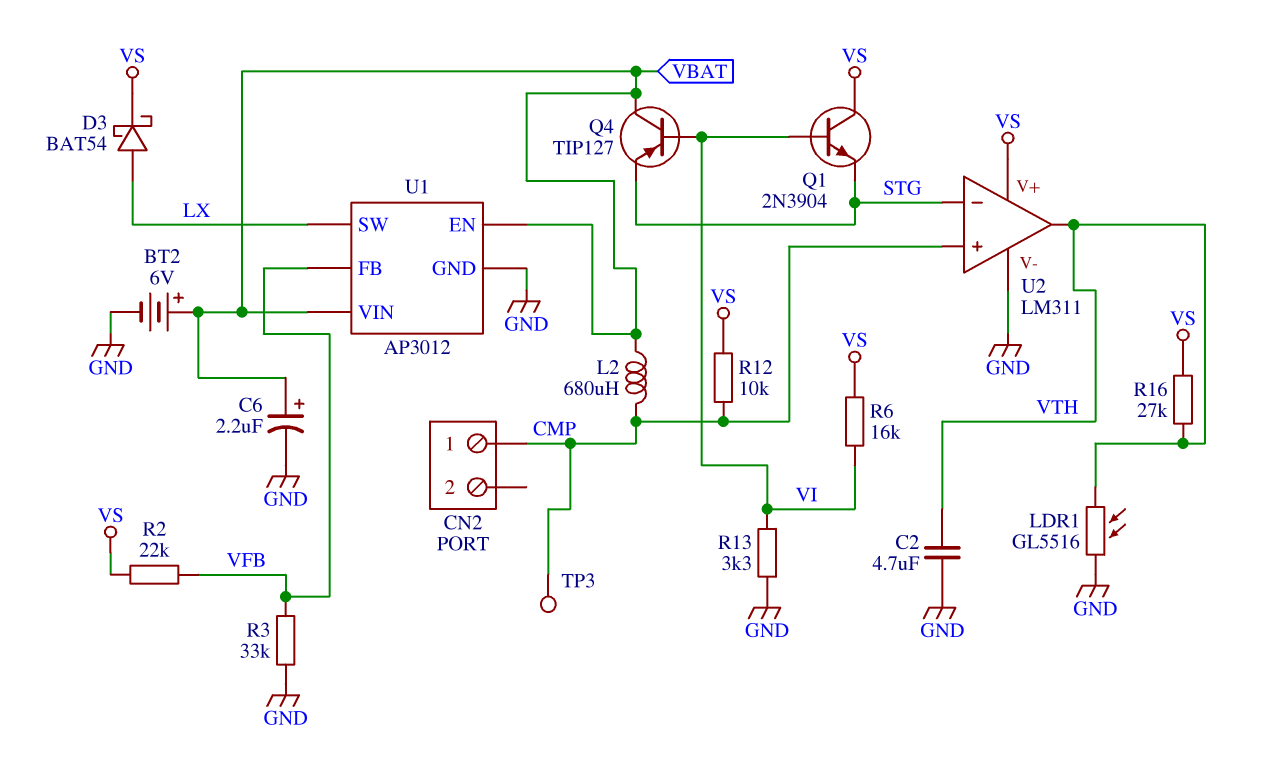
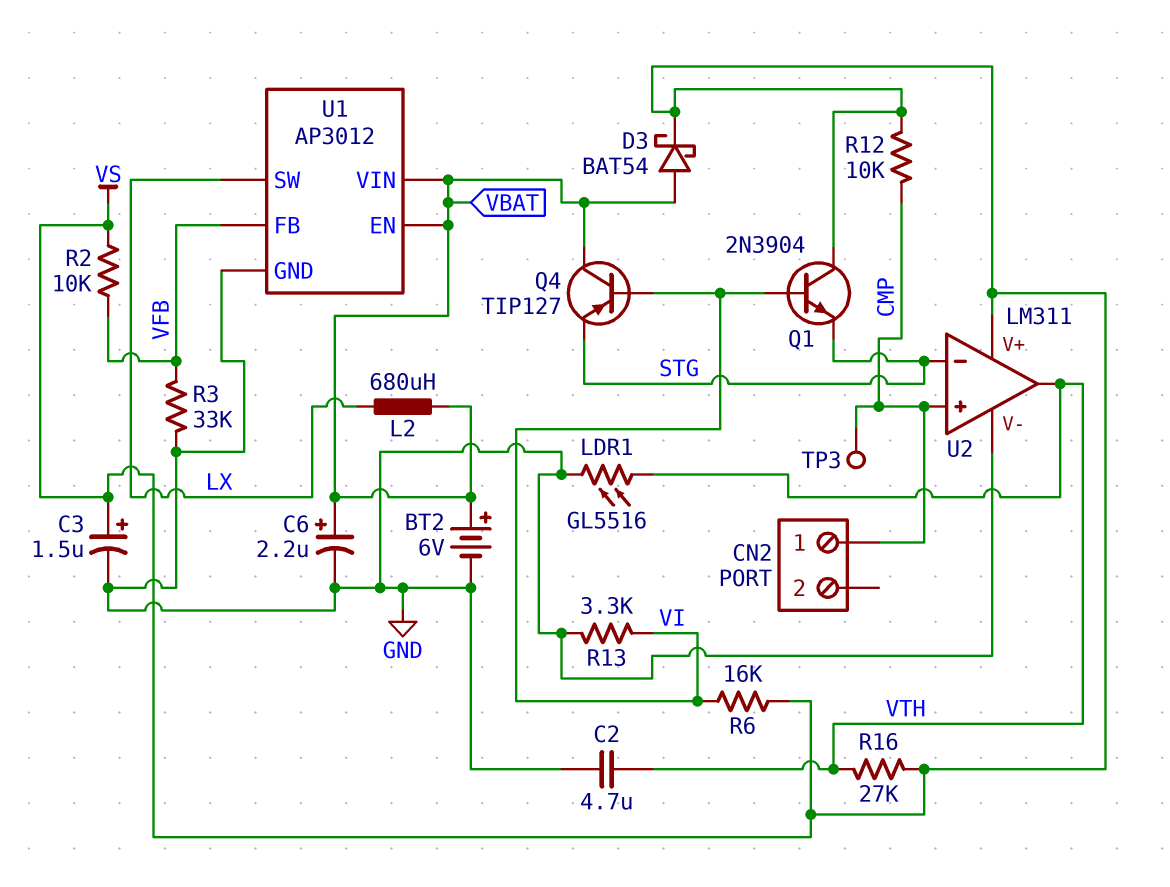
C3: none -> 1.5uF (plus VS, minus GND)
D3: schottky BAT54 (A LX, K VS) -> schottky BAT54 (A VBAT, K VS)
L2: 680uH (CMP, VBAT) -> 680uH (LX, VBAT)
R2: 22k (VFB, VS) -> 10k (VFB, VS)

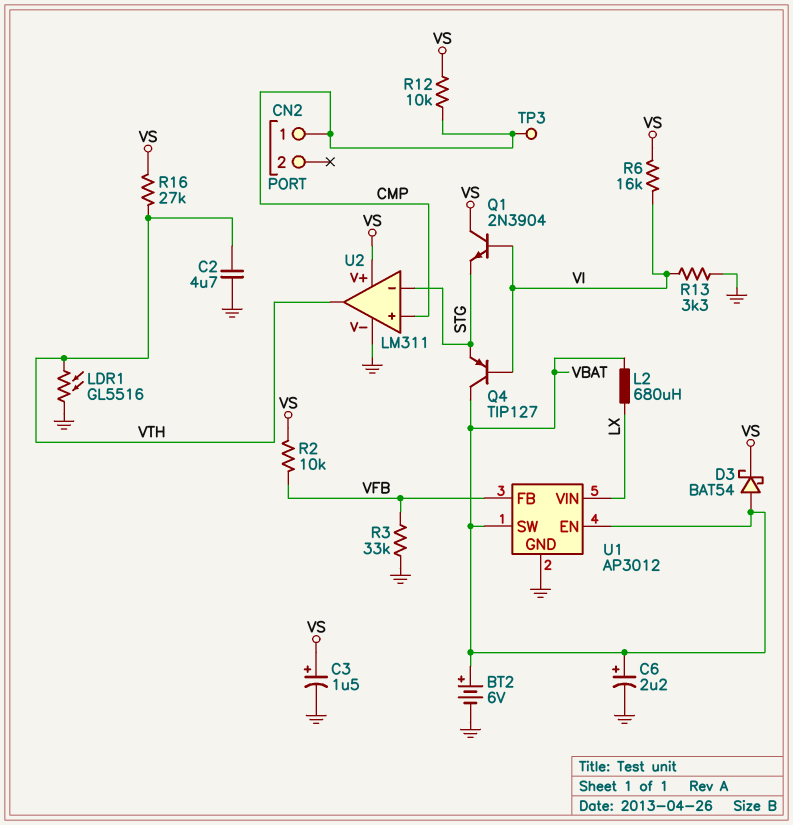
U1 pin SW: LX -> VBAT
U1 pin VIN: VBAT -> LX

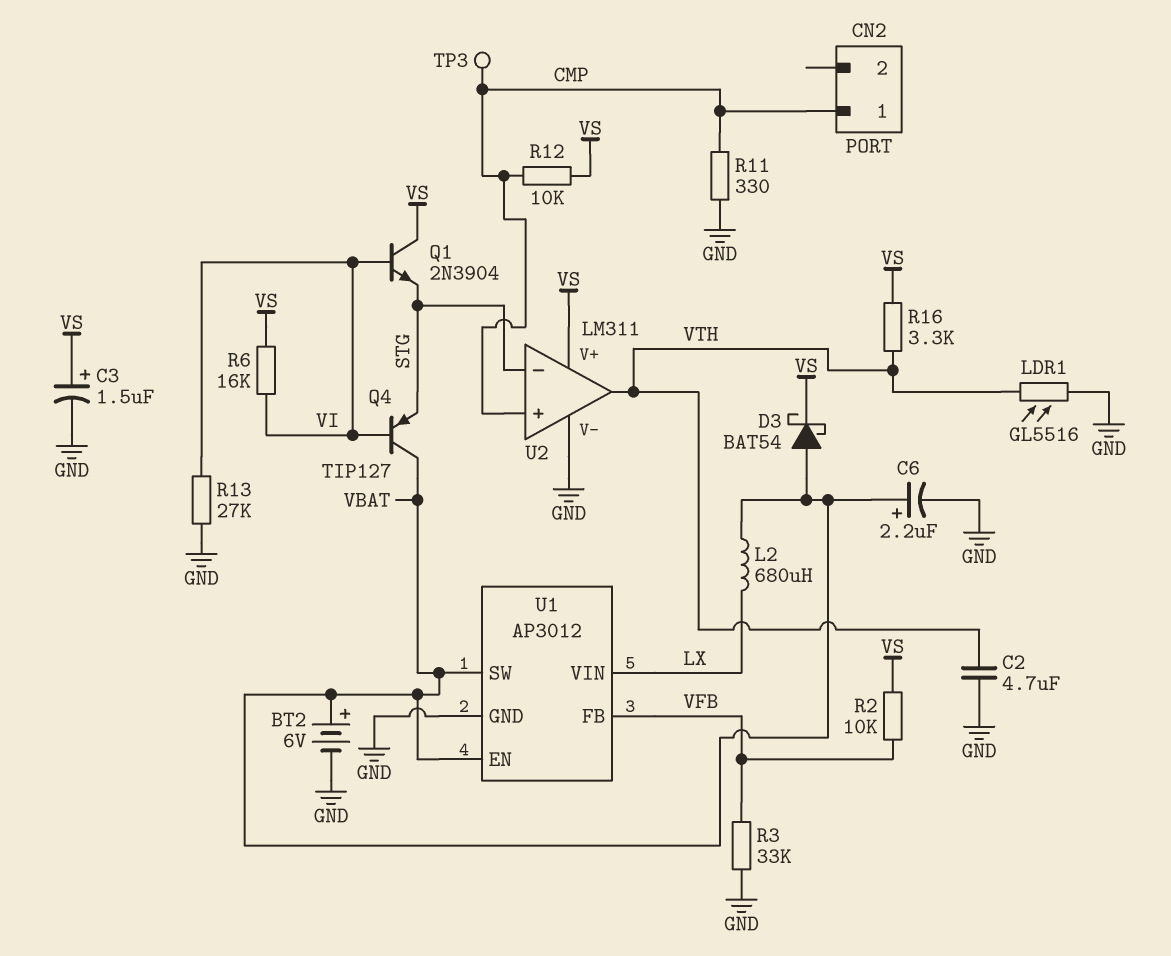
R11: none -> 330 (CMP, GND)
R13: 3.3k (GND, VI) -> 27k (GND, VI)
R16: 27k (VS, VTH) -> 3.3k (VS, VTH)

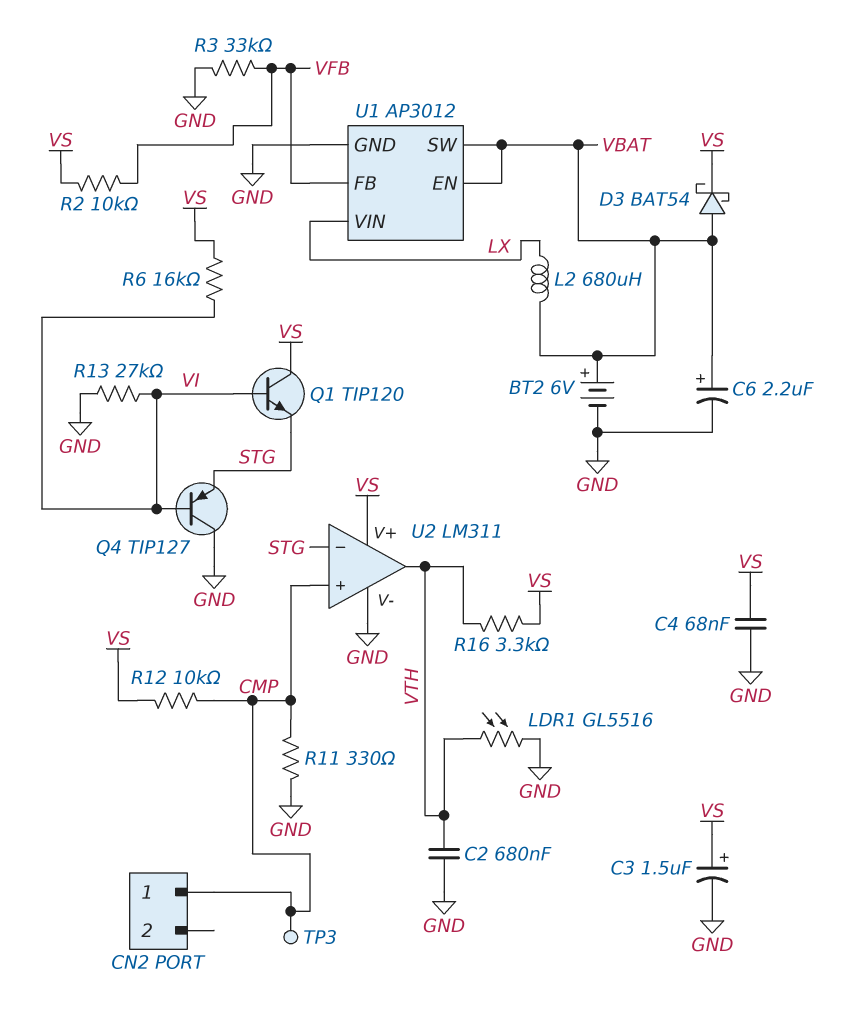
C2: 4.7uF (GND, VTH) -> 680nF (GND, VTH)
C4: none -> 68nF (GND, VS)
Q1: NPN 2N3904 (B VI, C VS, E STG) -> NPN TIP120 (B VI, C VS, E STG)
Q4: PNP TIP127 (B VI, C VBAT, E STG) -> PNP TIP127 (B VI, C GND, E STG)

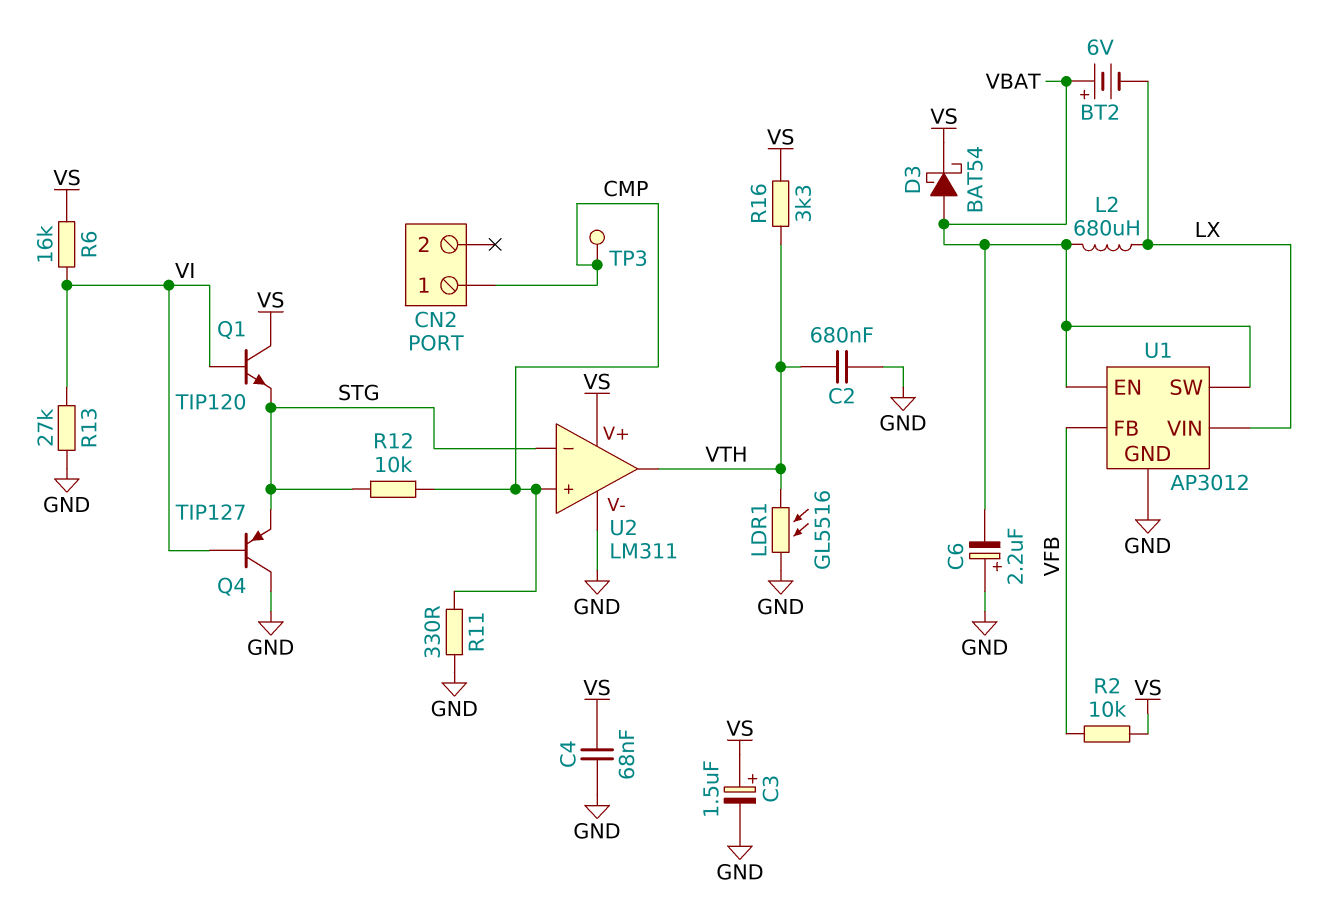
BT2: 6V (plus VBAT, minus GND) -> 6V (plus VBAT, minus LX)
C6: 2.2uF (plus VBAT, minus GND) -> 2.2uF (plus GND, minus VBAT)
R3: 33k (GND, VFB) -> none
R12: 10k (CMP, VS) -> 10k (CMP, STG)

